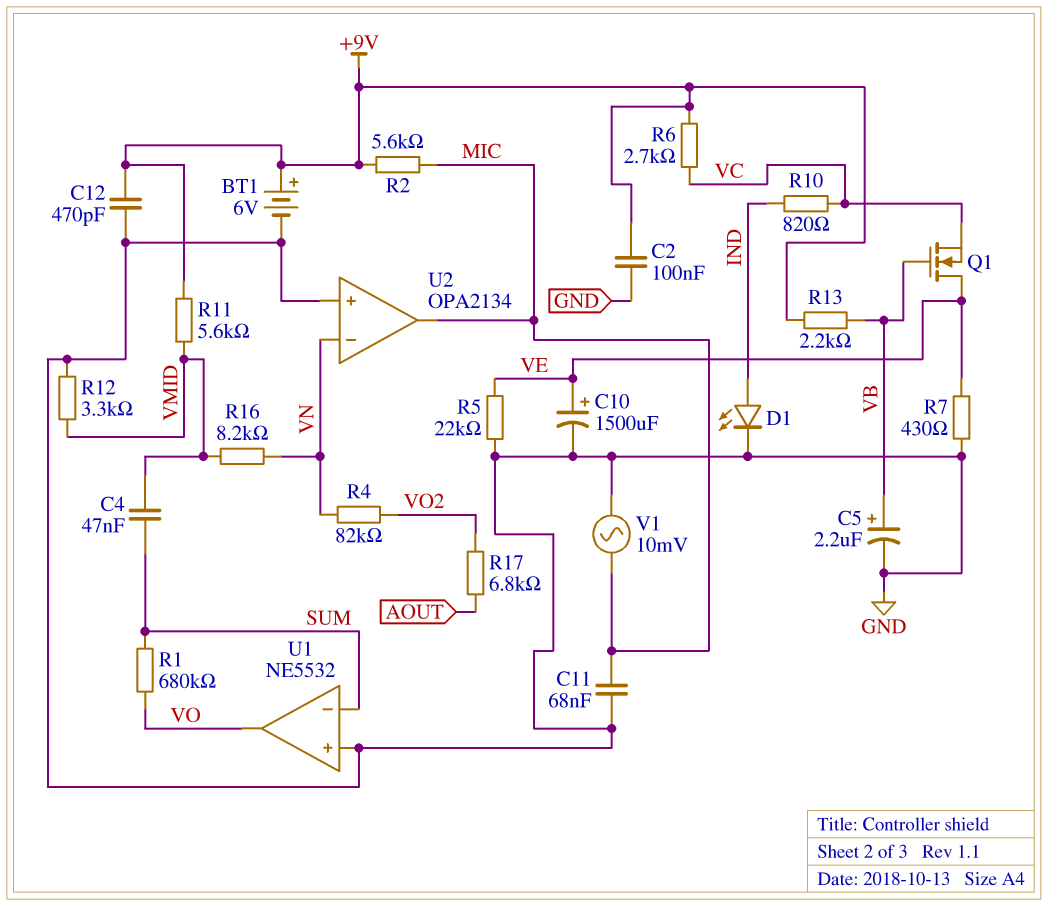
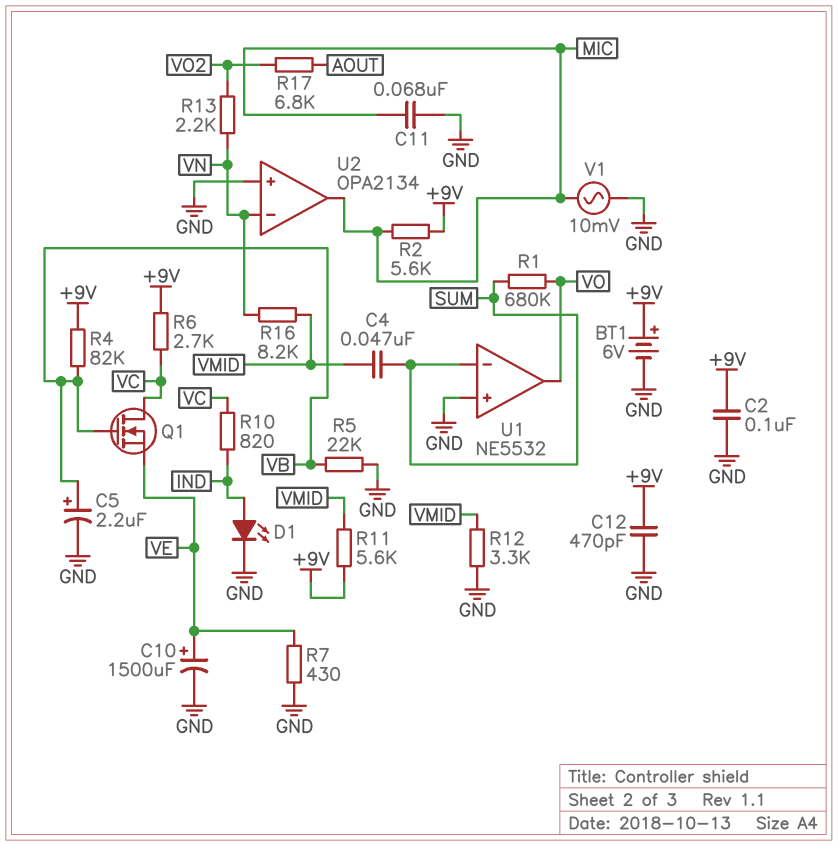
Q1: NMOS (G VB, D VE, S VC) -> NMOS (G VB, D VC, S VE)
R4: 82k (VN, VO2) -> 82k (+9V, VB)
R5: 22k (GND, VE) -> 22k (GND, VB)
R13: 2.2k (+9V, VB) -> 2.2k (VN, VO2)

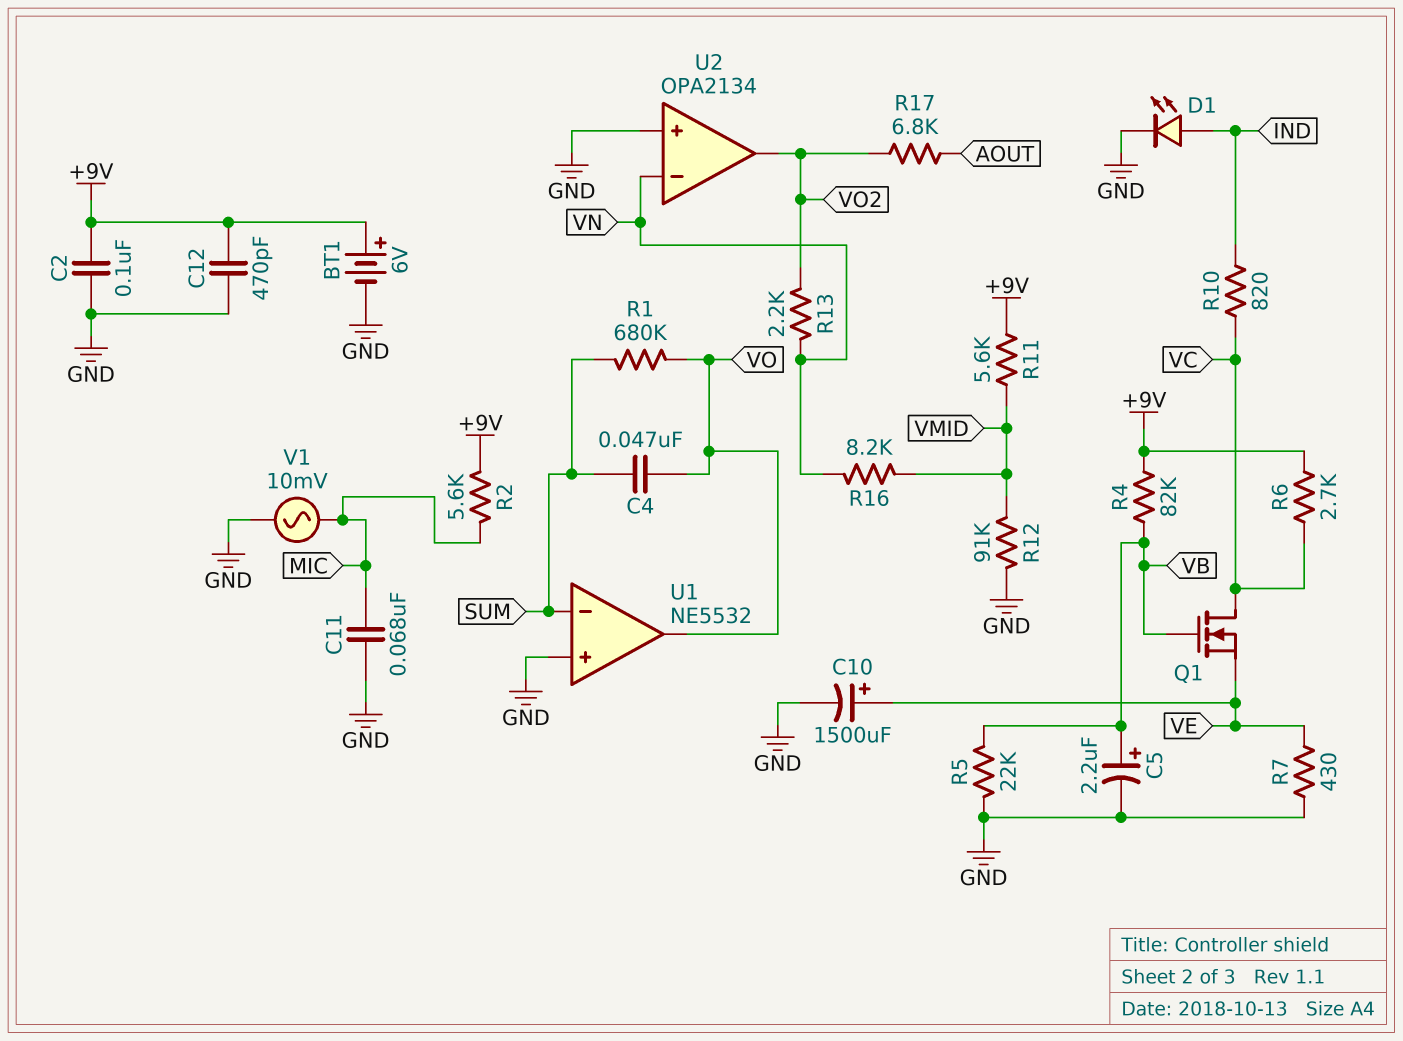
C4: 47nF (SUM, VMID) -> 47nF (SUM, VO)
R12: 3.3k (GND, VMID) -> 91k (GND, VMID)
U2 pin out: MIC -> VO2

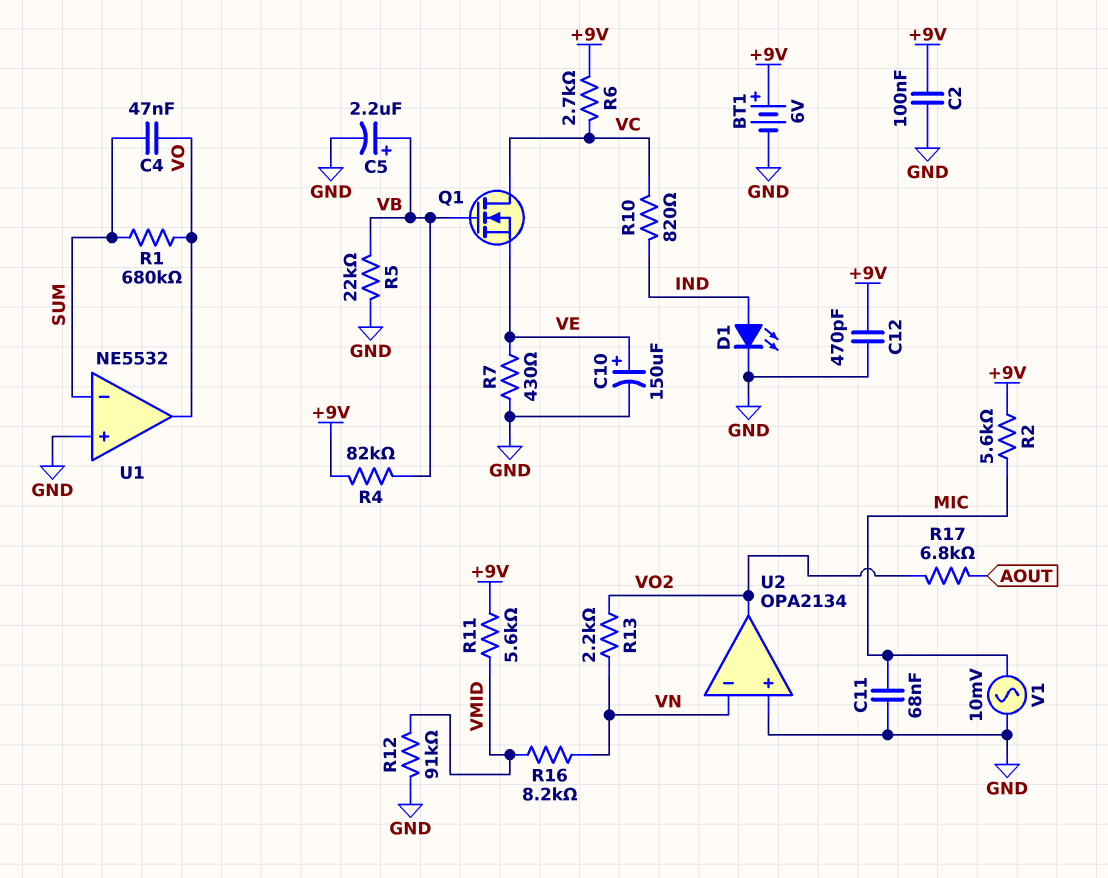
C10: 1500uF (plus VE, minus GND) -> 150uF (plus VE, minus GND)

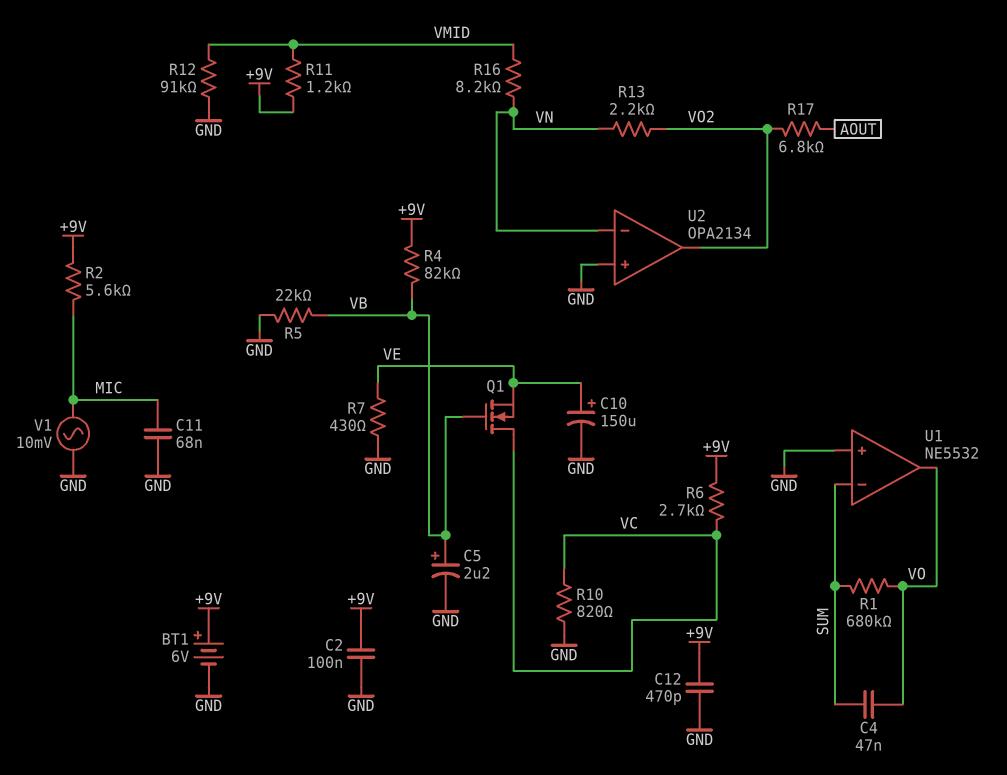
D1: LED (A IND, K GND) -> none
R10: 820 (IND, VC) -> 820 (GND, VC)
R11: 5.6k (+9V, VMID) -> 1.2k (+9V, VMID)

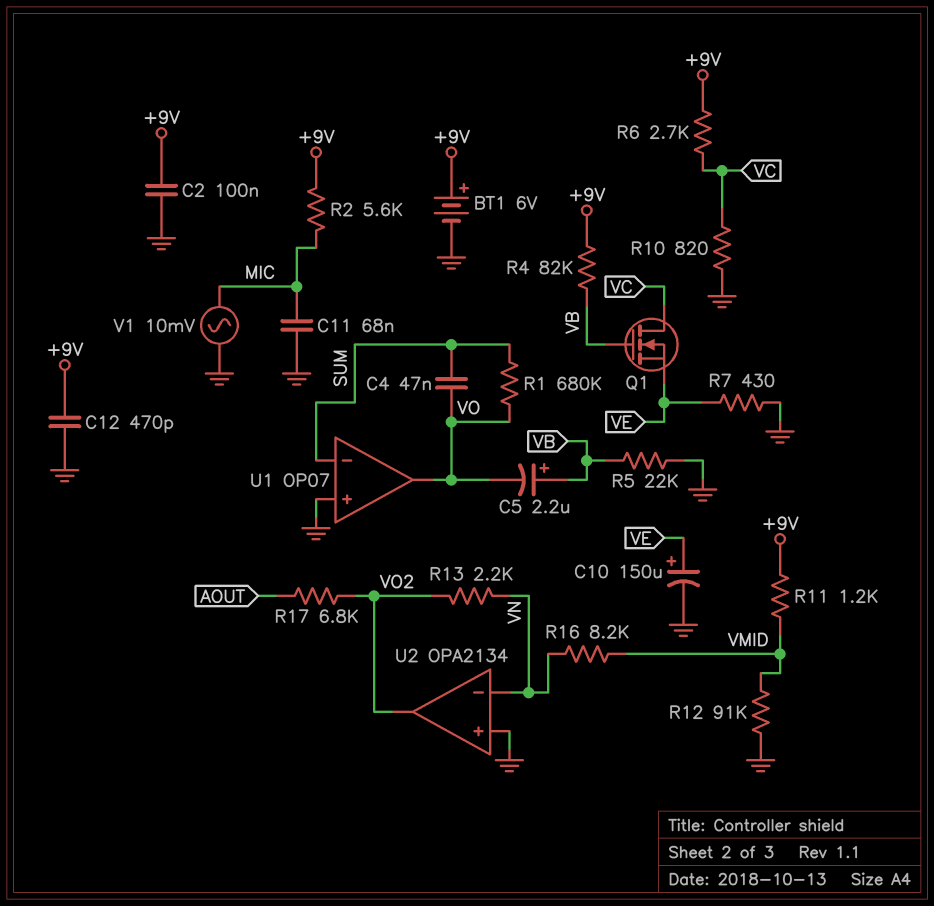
C5: 2.2uF (plus VB, minus GND) -> 2.2uF (plus VB, minus VO)
U1: NE5532 -> OP07

